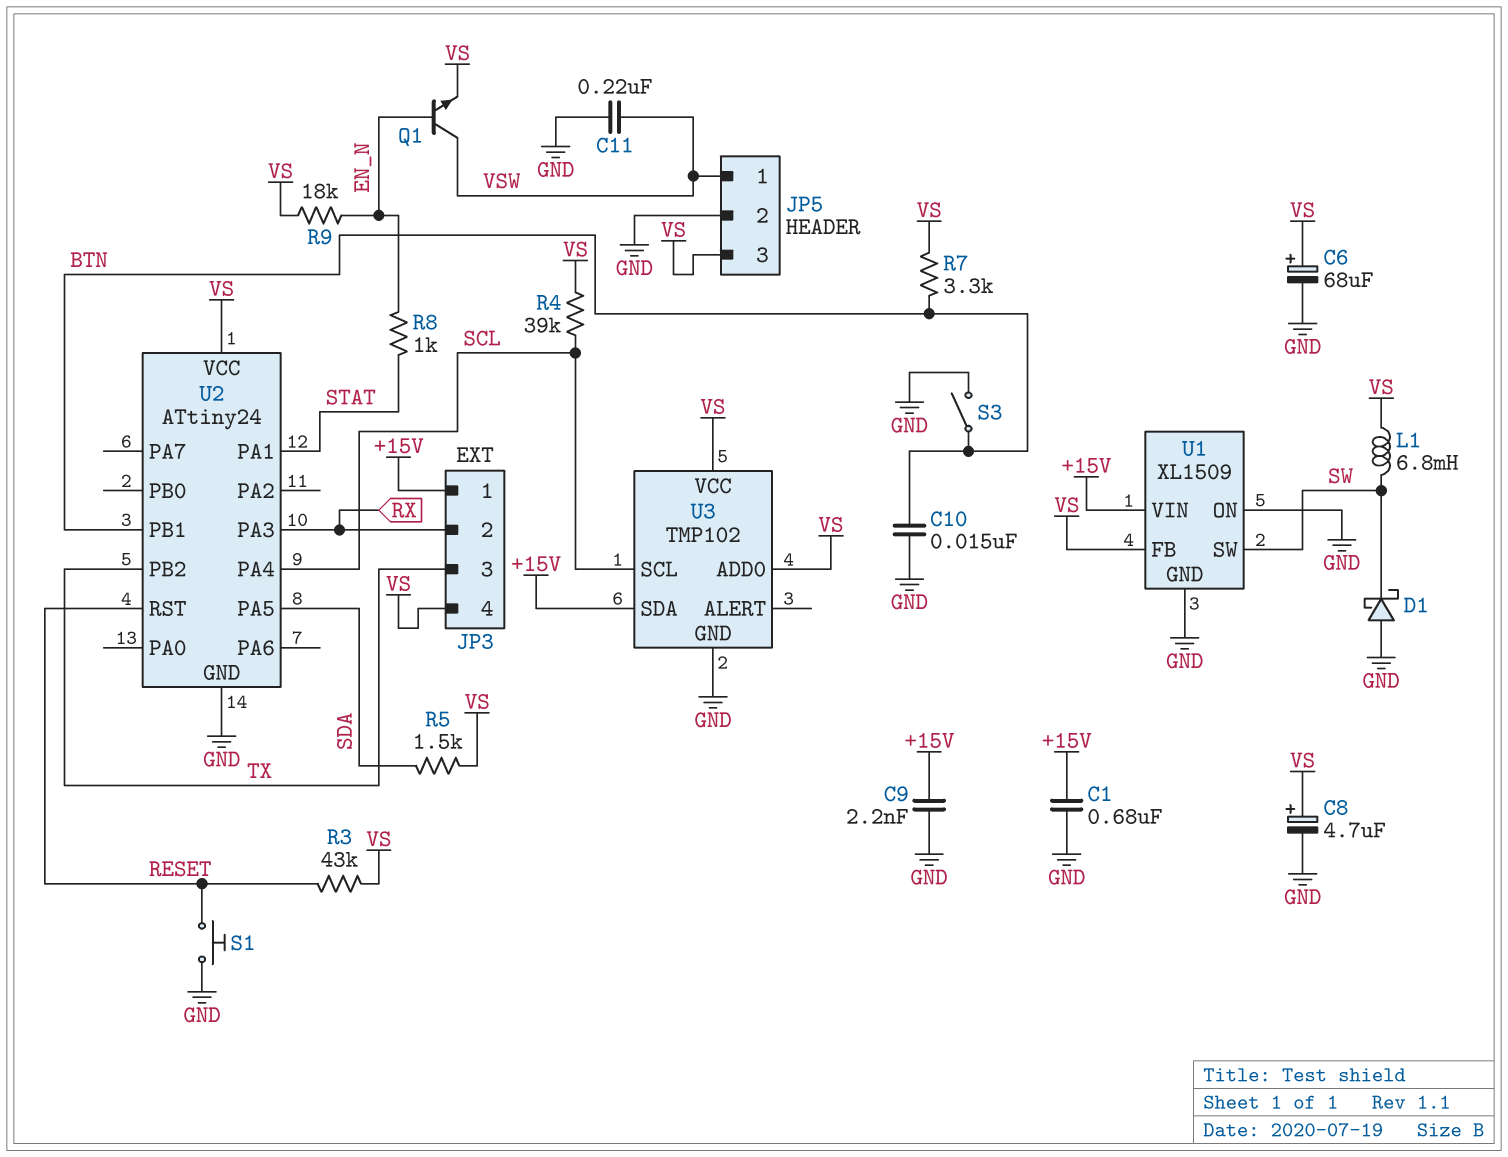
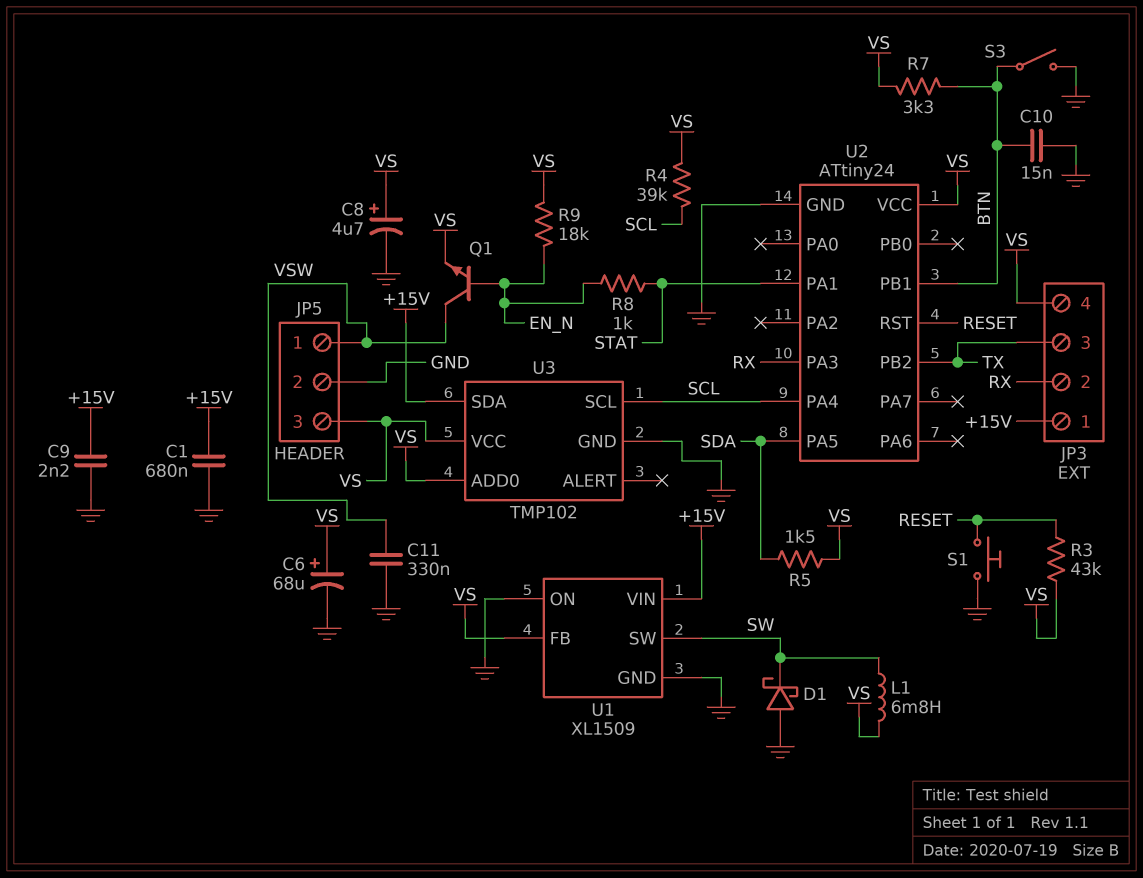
C11: 220nF (GND, VSW) -> 330nF (GND, VSW)

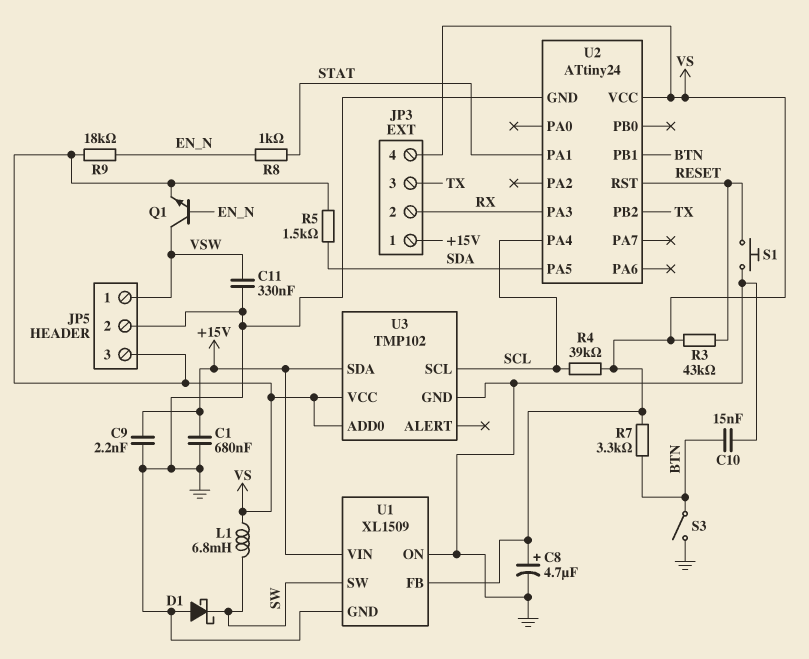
C6: 68uF (plus VS, minus GND) -> none

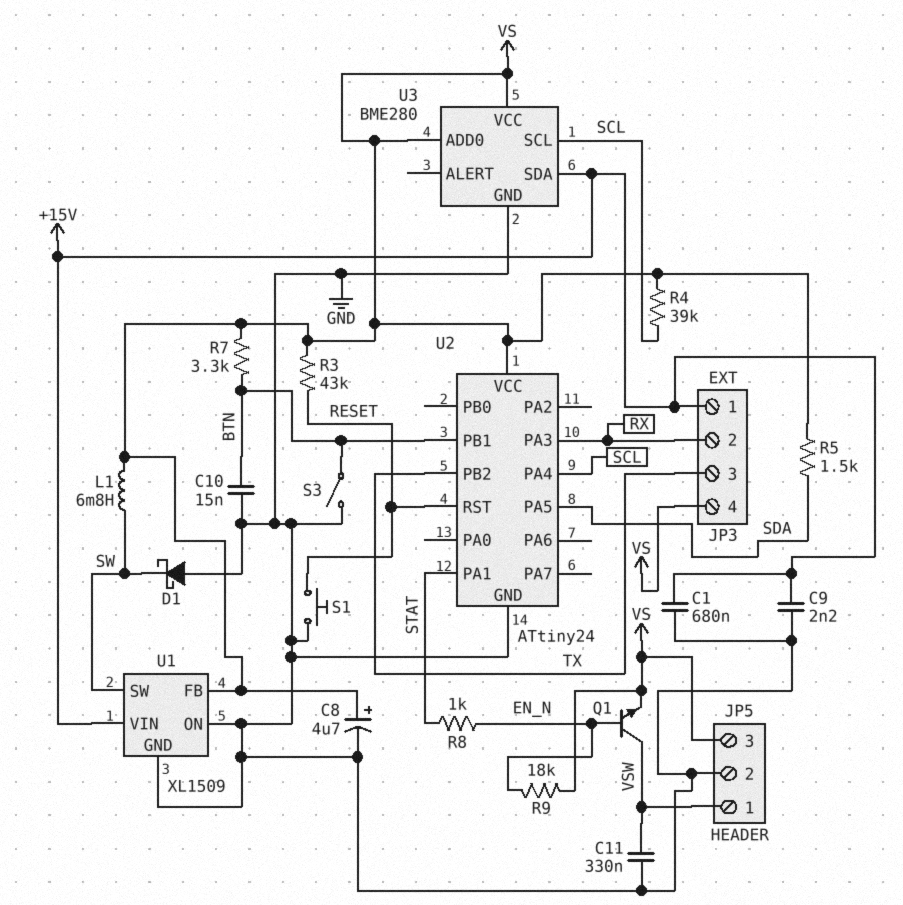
U3: TMP102 -> BME280

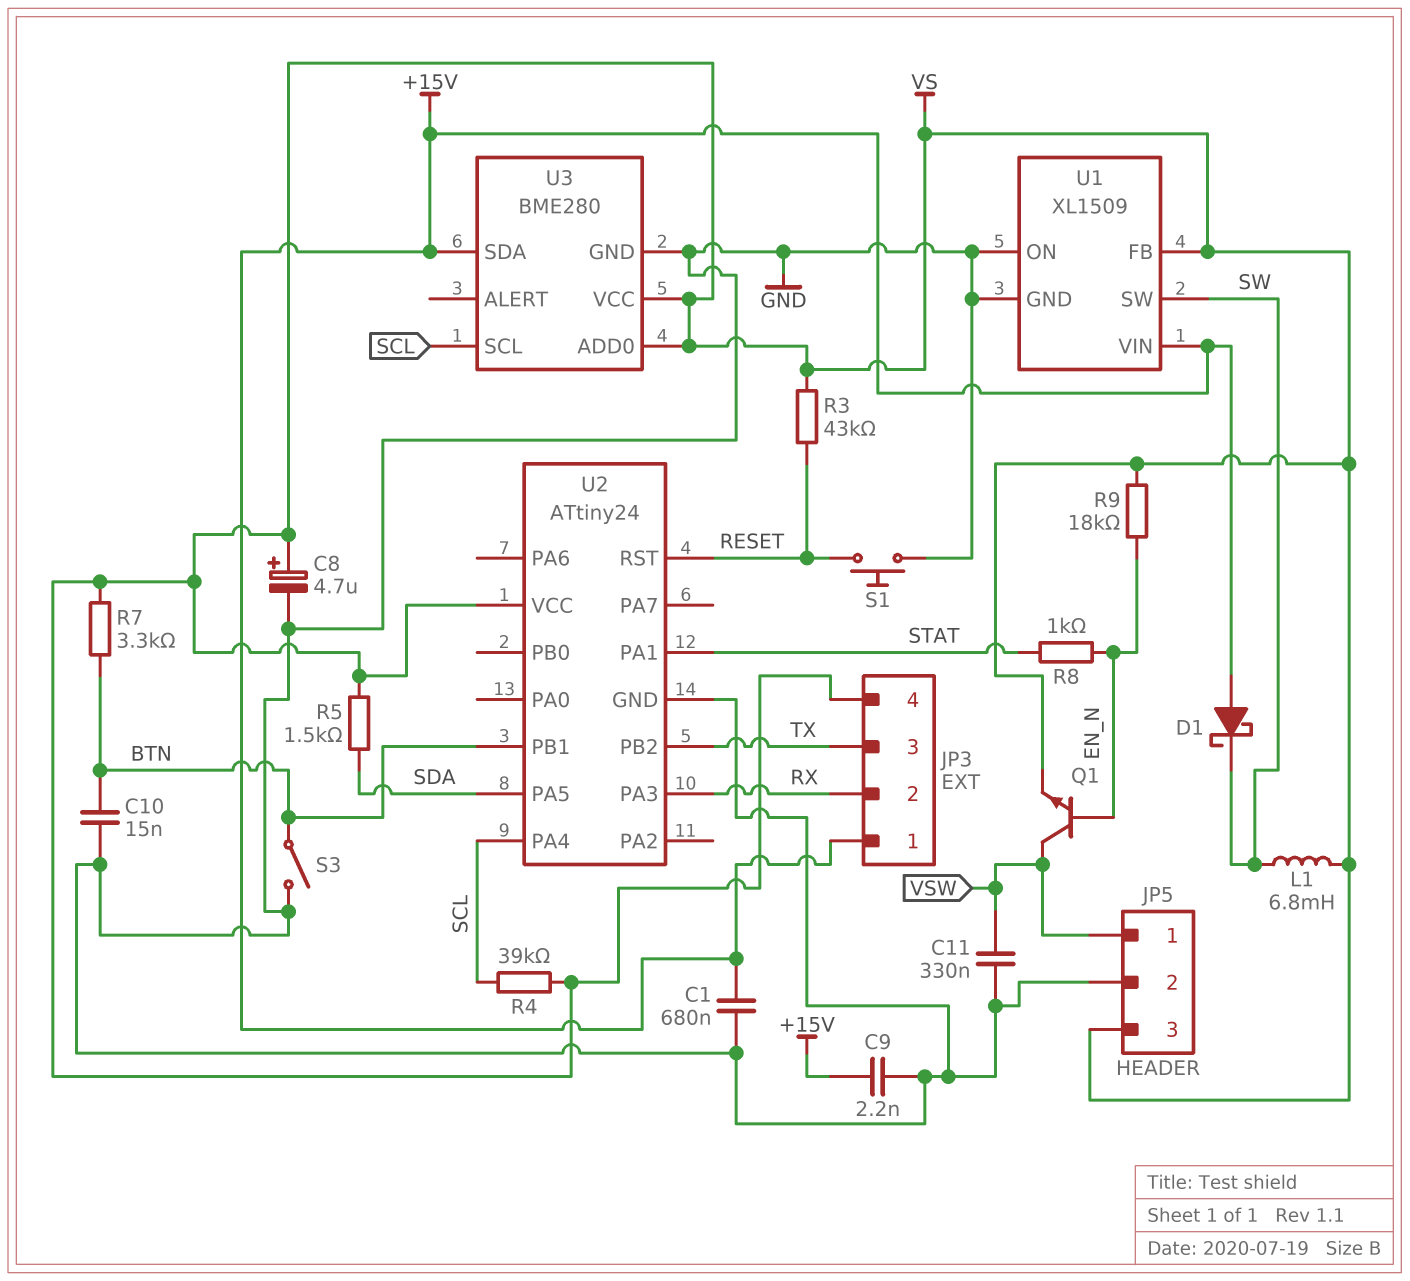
D1: schottky (A GND, K SW) -> schottky (A +15V, K SW)

